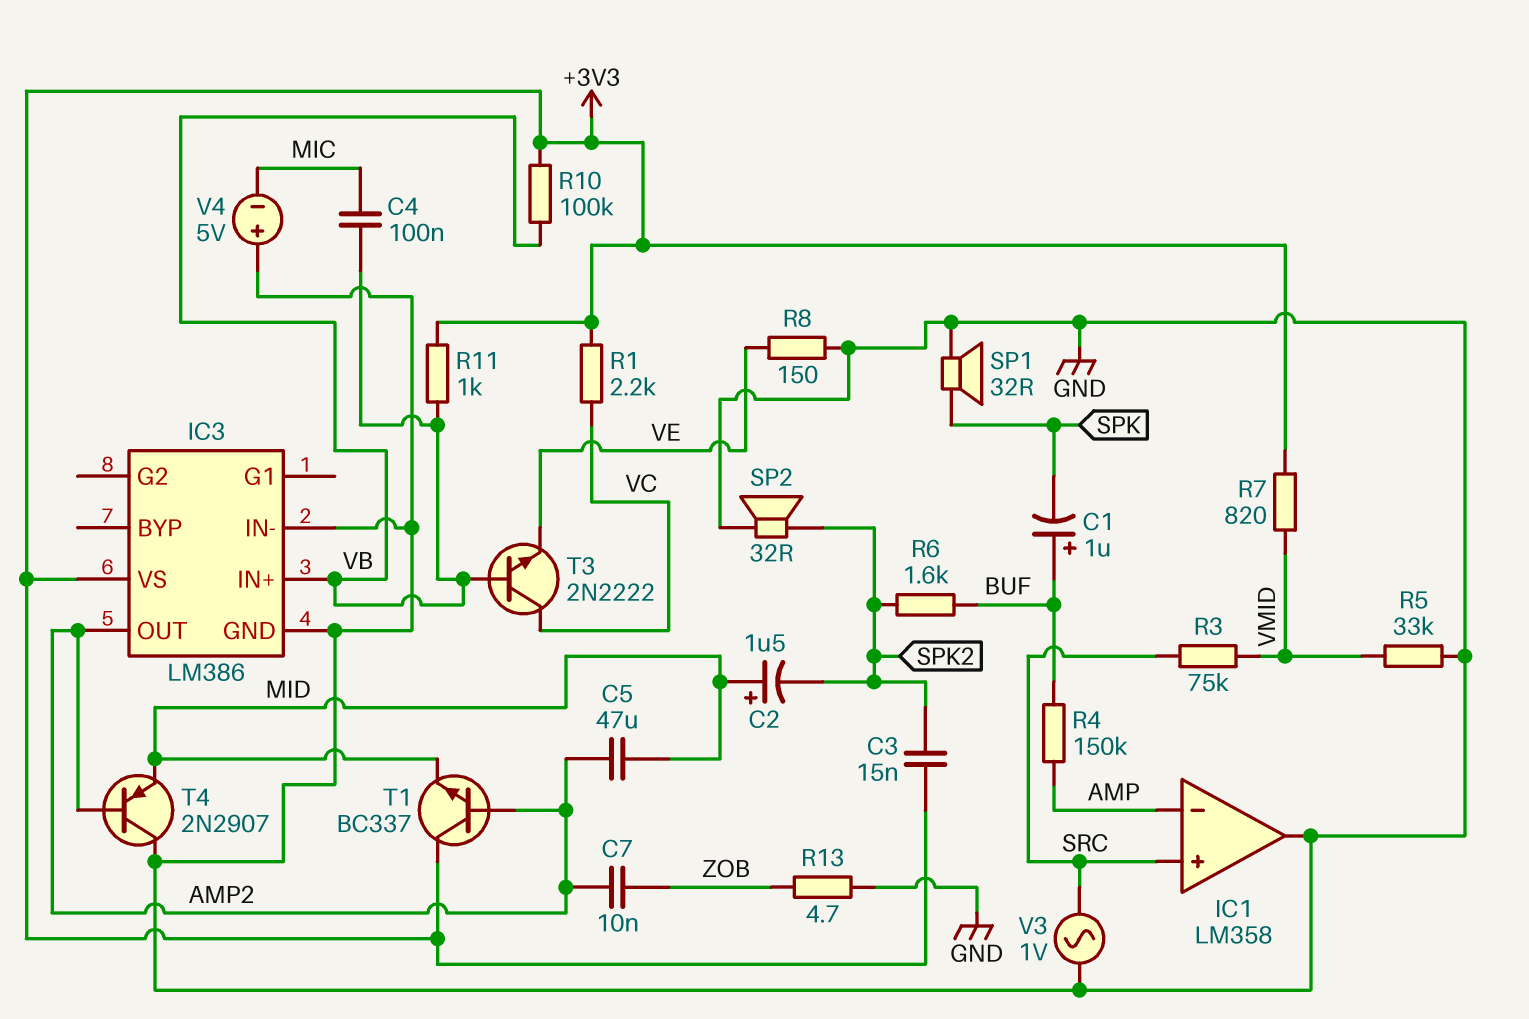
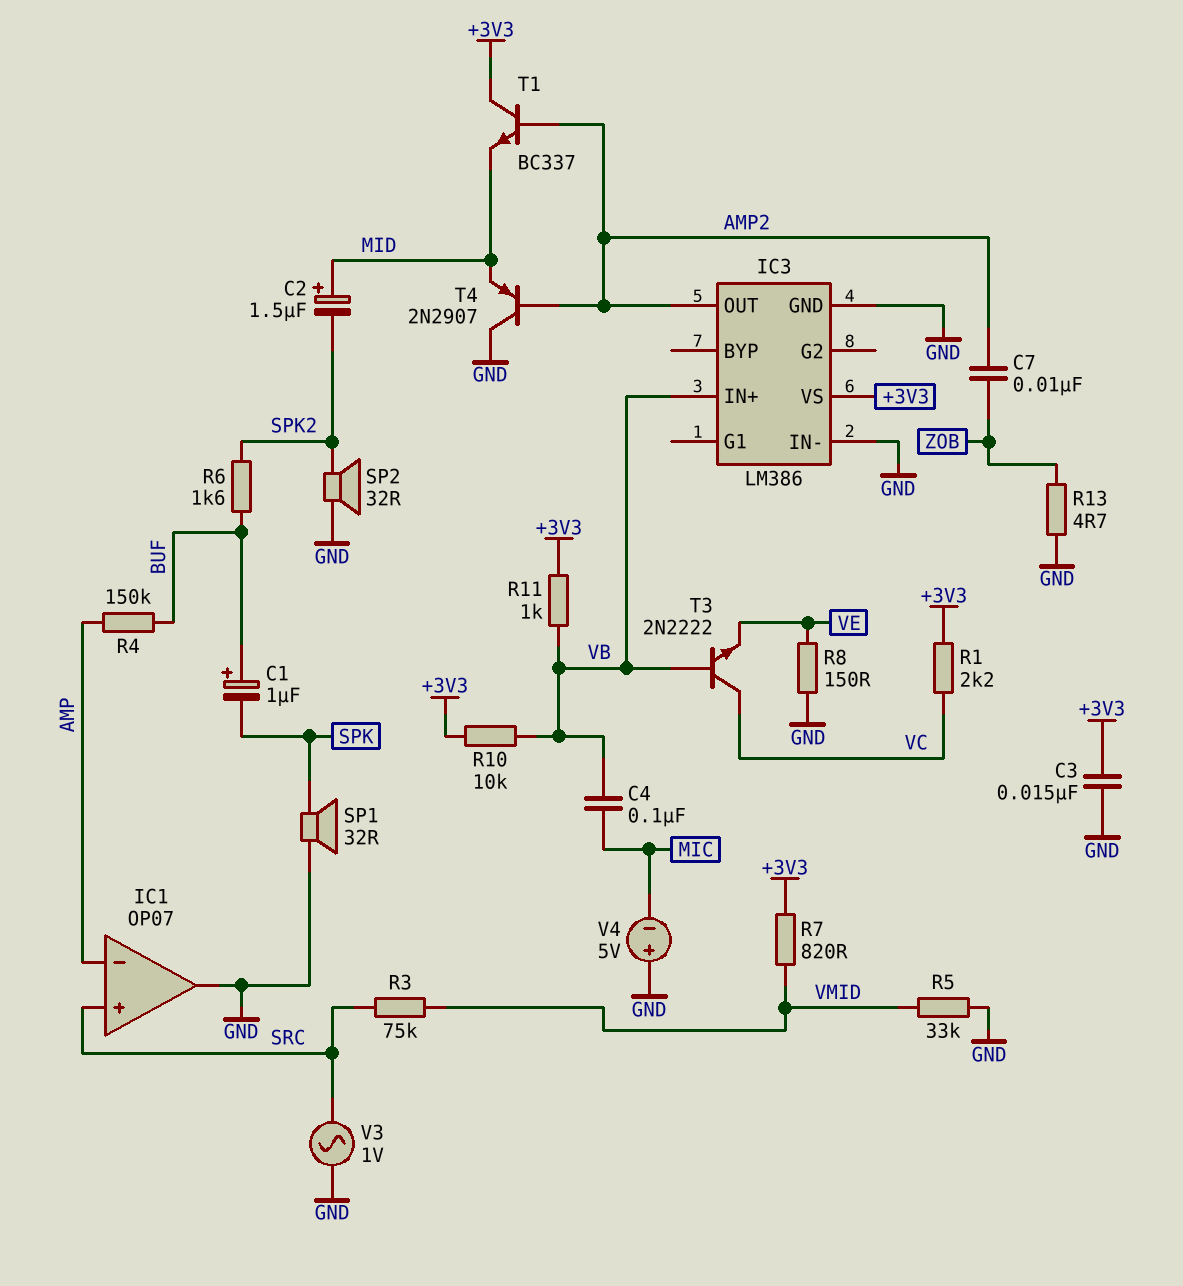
C3: 15nF (+3V3, SPK2) -> 15nF (+3V3, GND)
C5: 47uF (AMP2, MID) -> none
IC1: LM358 -> OP07
R10: 100k (+3V3, VB) -> 10k (+3V3, VB)

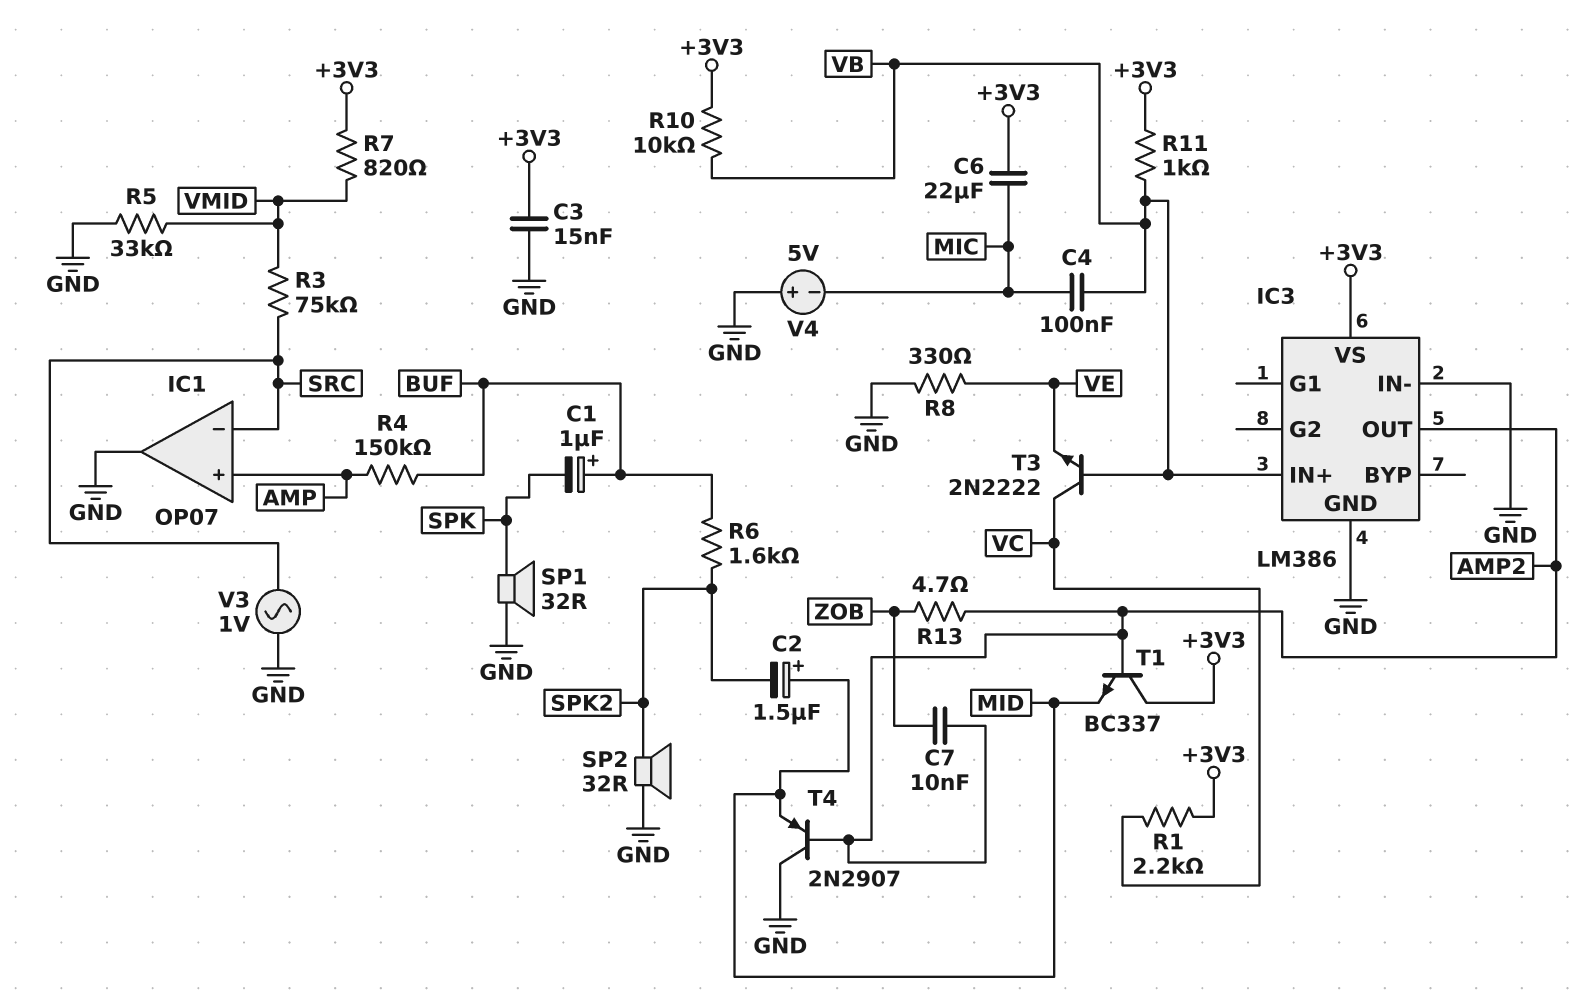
C6: none -> 22uF (+3V3, MIC)
IC1 pin in+: SRC -> AMP
IC1 pin in-: AMP -> SRC
R8: 150 (GND, VE) -> 330 (GND, VE)
R13: 4.7 (GND, ZOB) -> 4.7 (AMP2, ZOB)

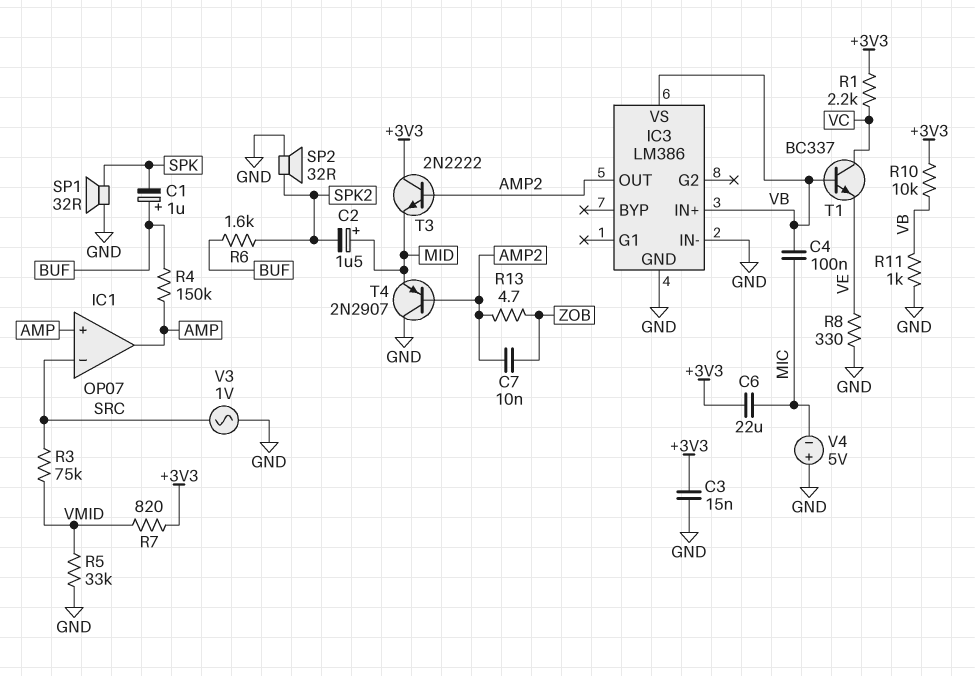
IC1 pin out: GND -> AMP
IC3 pin VS: +3V3 -> VB
R11: 1k (+3V3, VB) -> 1k (GND, VB)
T1: NPN BC337 (B AMP2, C +3V3, E MID) -> NPN BC337 (B VB, C VC, E VE)
T3: NPN 2N2222 (B VB, C VC, E VE) -> NPN 2N2222 (B AMP2, C +3V3, E MID)

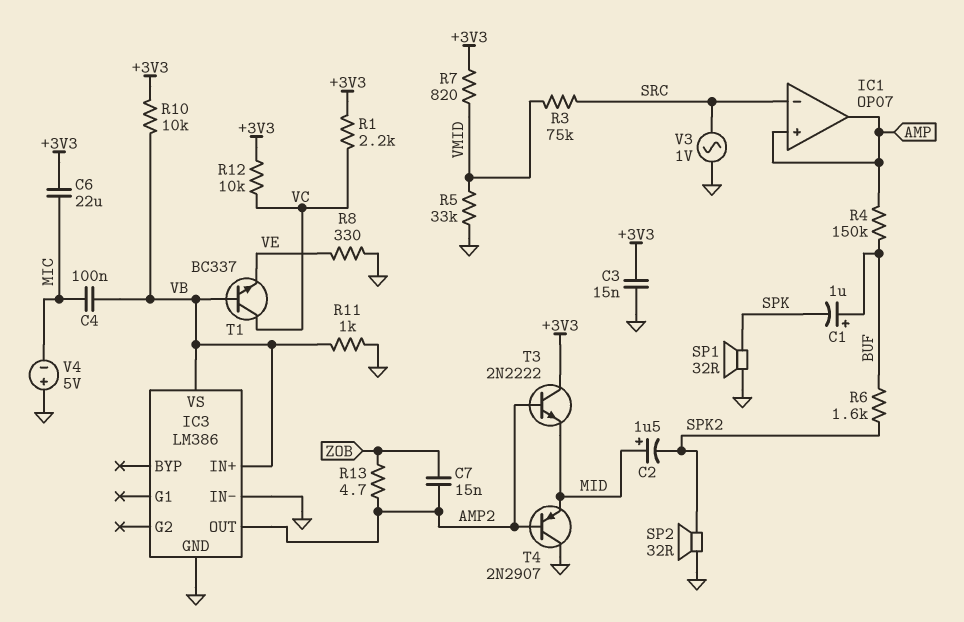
C7: 10nF (AMP2, ZOB) -> 15nF (AMP2, ZOB)
R12: none -> 10k (+3V3, VC)

